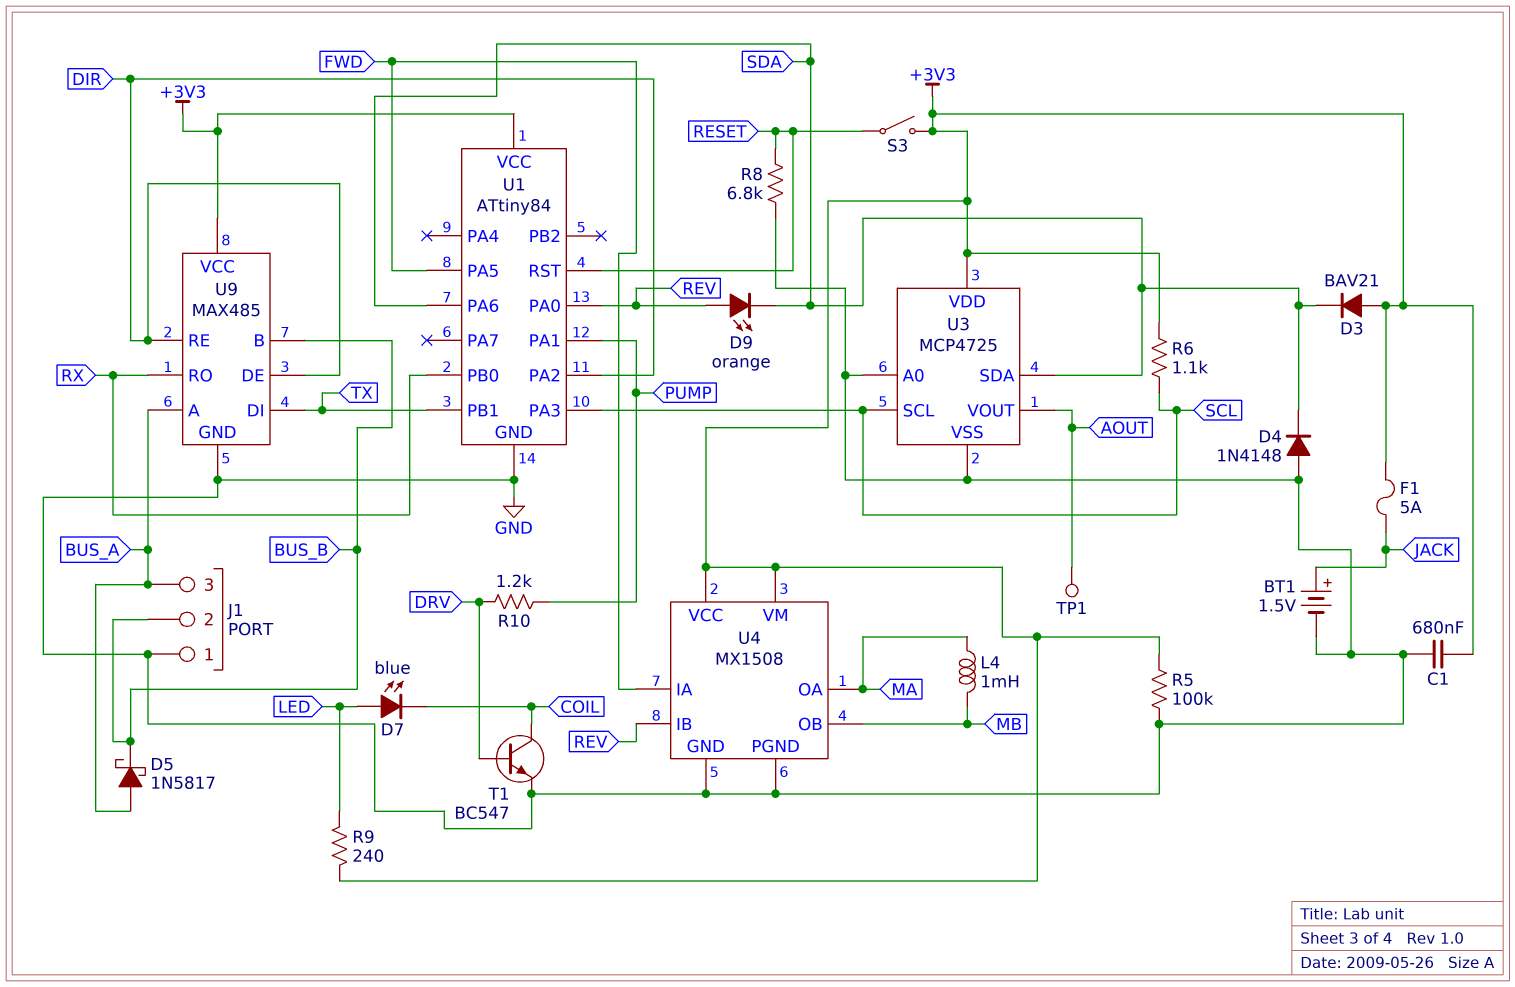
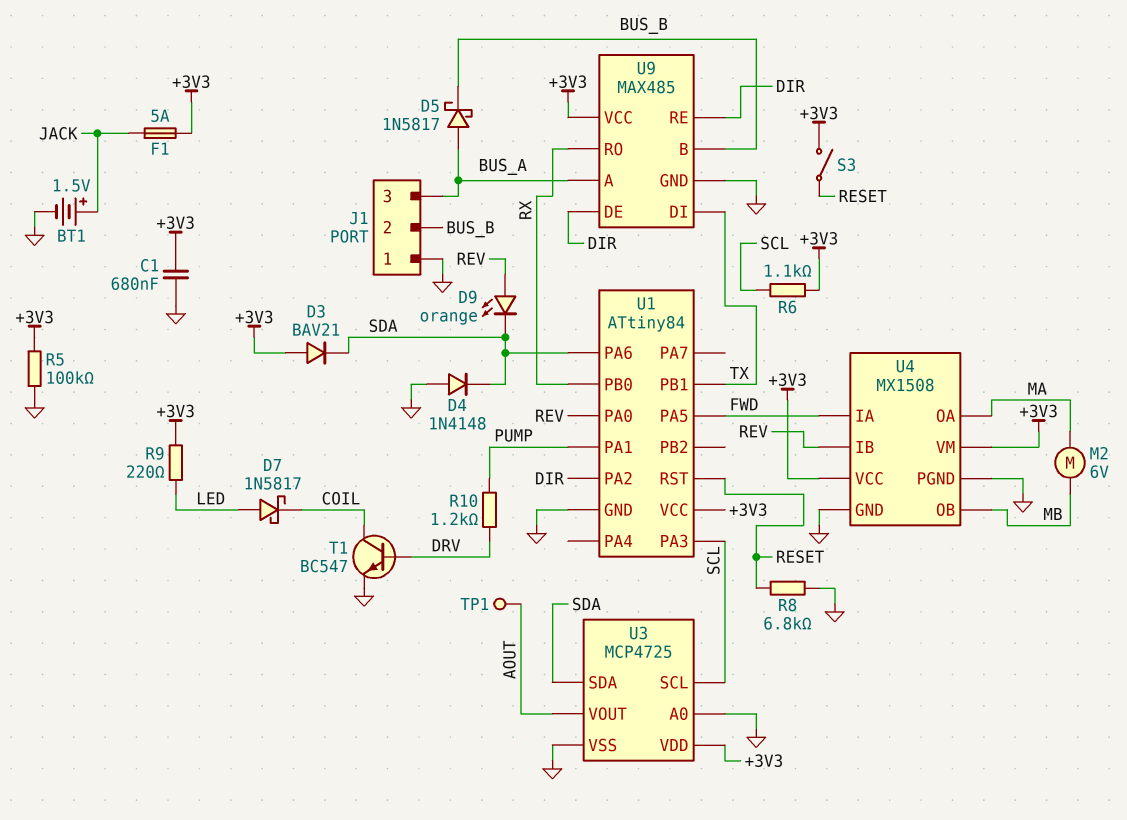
D7: LED blue (A LED, K COIL) -> schottky 1N5817 (A LED, K COIL)
L4: 1mH (MA, MB) -> none
M2: none -> motor 6V (MA, MB)
R9: 240 (+3V3, LED) -> 220 (+3V3, LED)

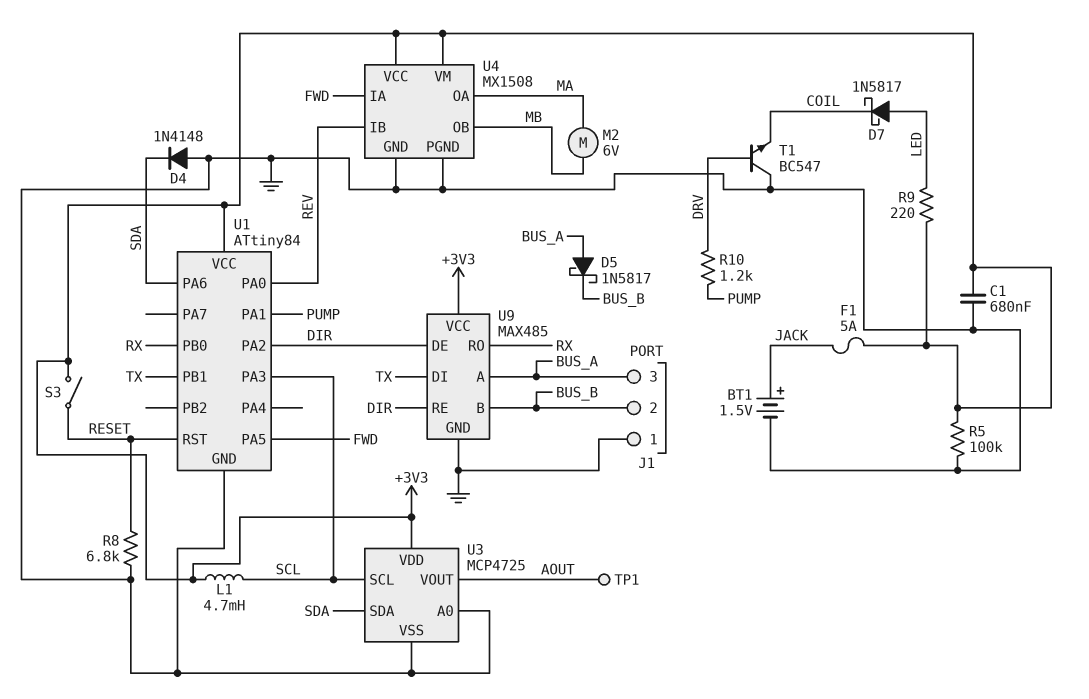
D3: diode BAV21 (A +3V3, K SDA) -> none
D9: LED orange (A REV, K SDA) -> none
L1: none -> 4.7mH (+3V3, SCL)
R6: 1.1k (+3V3, SCL) -> none
T1: NPN BC547 (B DRV, C COIL, E GND) -> NPN BC547 (B DRV, C GND, E COIL)

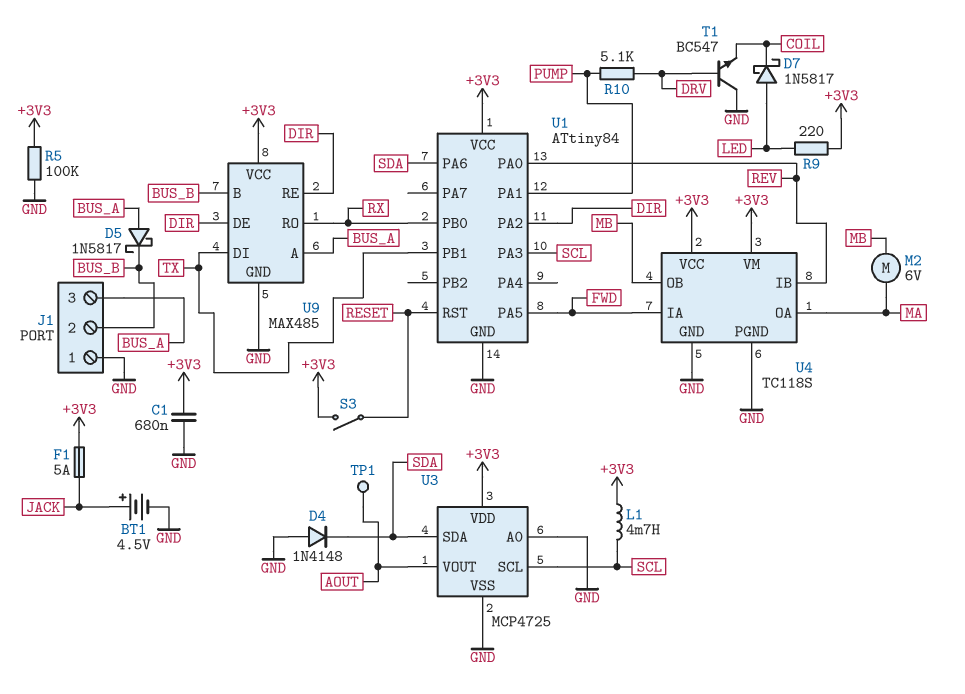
BT1: 1.5V (plus JACK, minus GND) -> 4.5V (plus JACK, minus GND)
R8: 6.8k (GND, RESET) -> none
R10: 1.2k (DRV, PUMP) -> 5.1k (DRV, PUMP)
U4: MX1508 -> TC118S

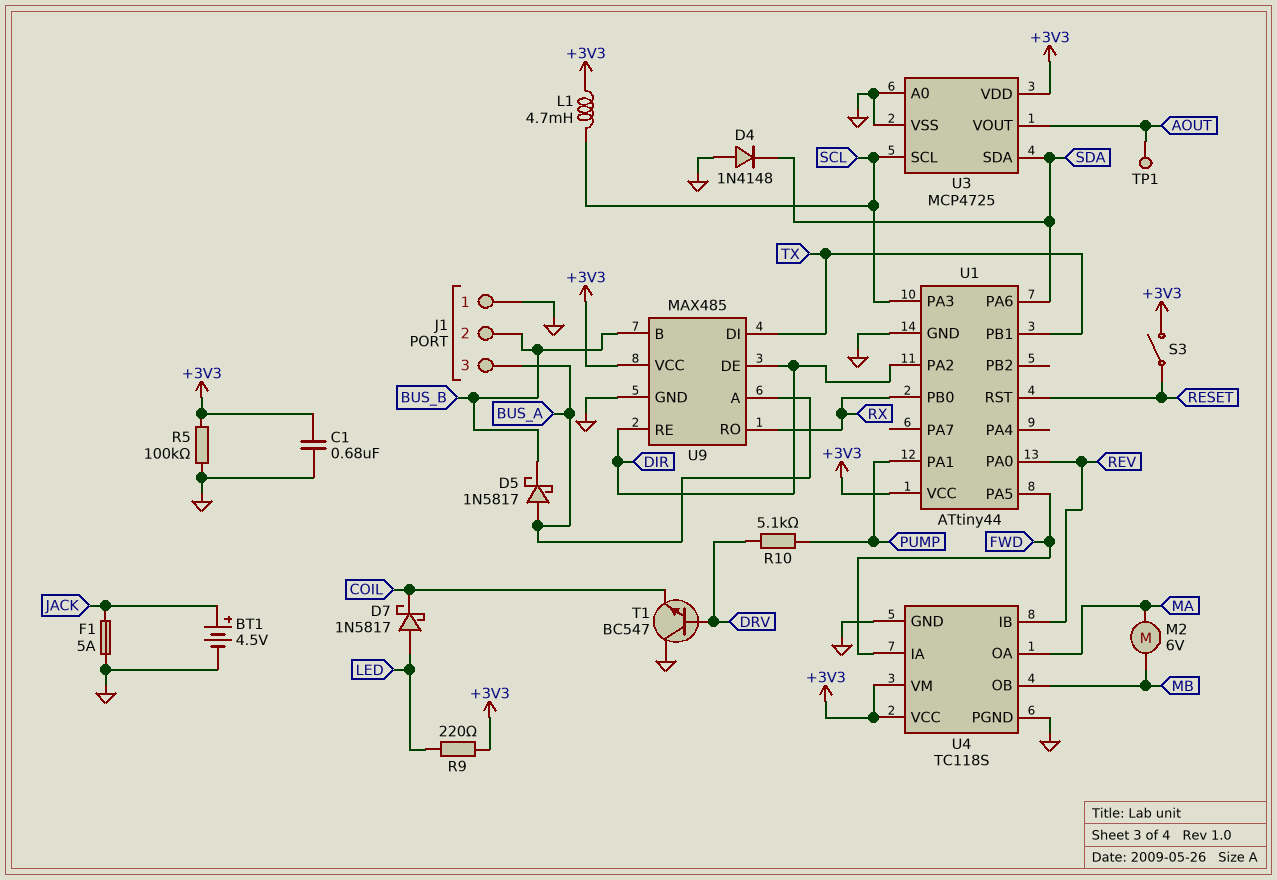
F1: 5A (+3V3, JACK) -> 5A (GND, JACK)
U1: ATtiny84 -> ATtiny44

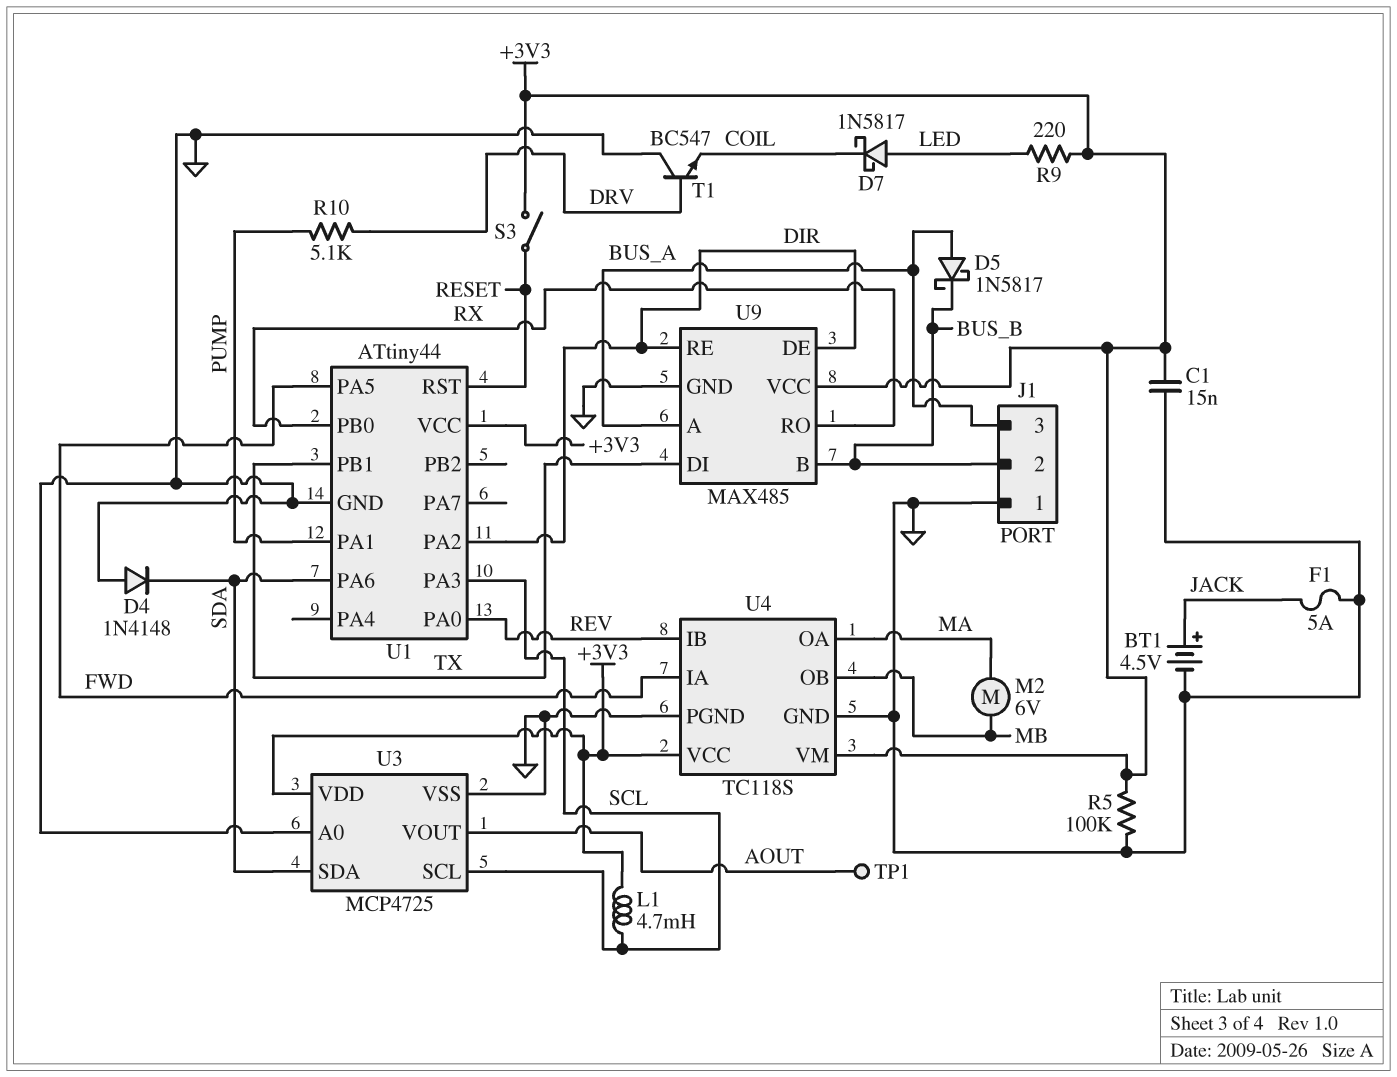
C1: 680nF (+3V3, GND) -> 15nF (+3V3, GND)

